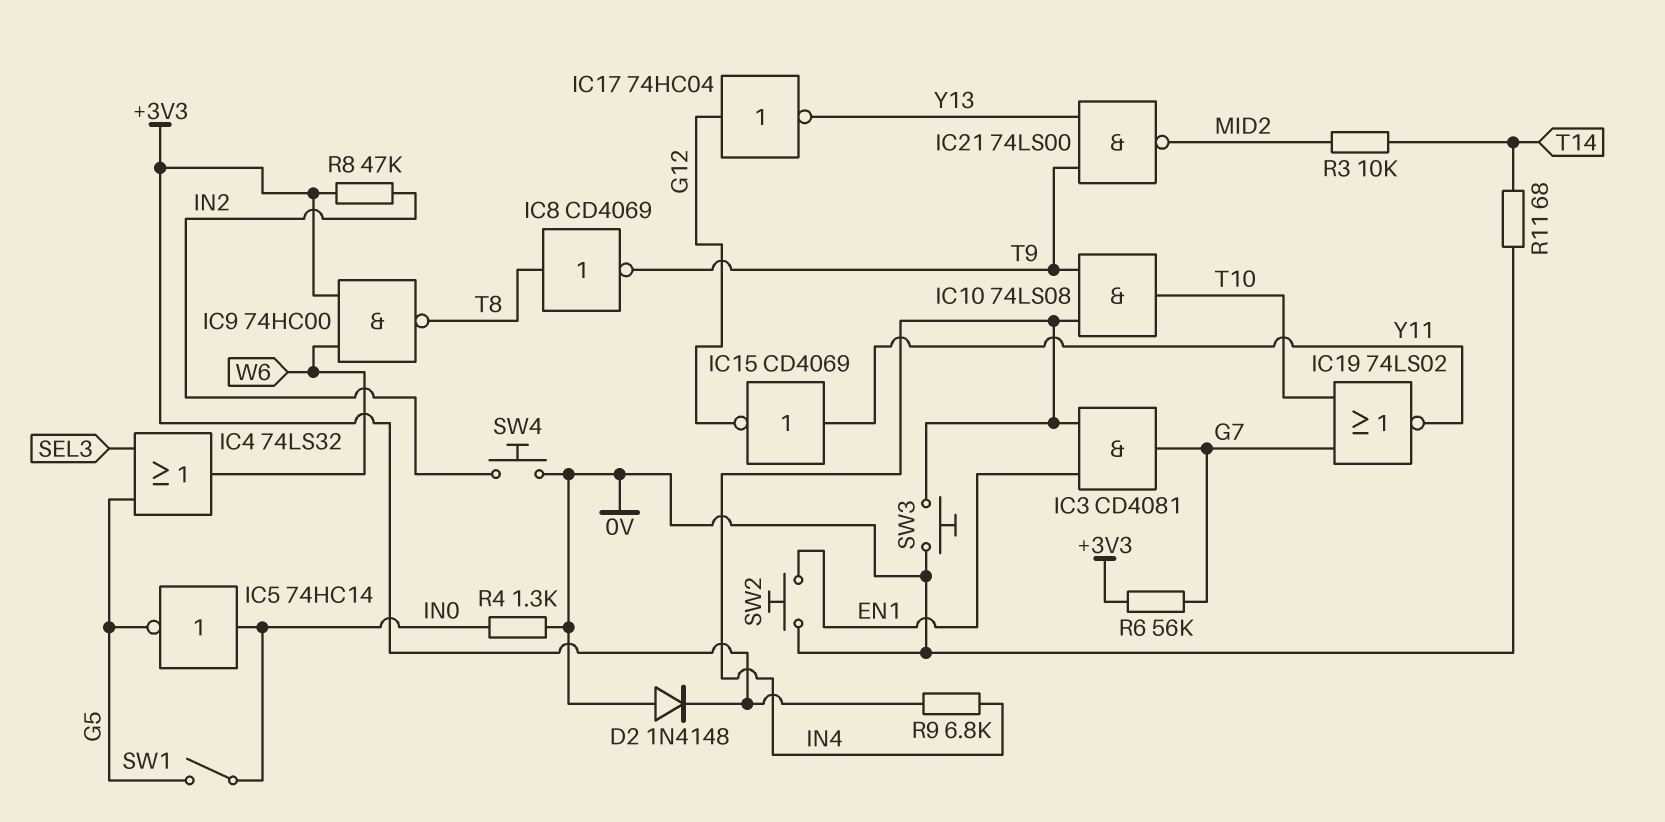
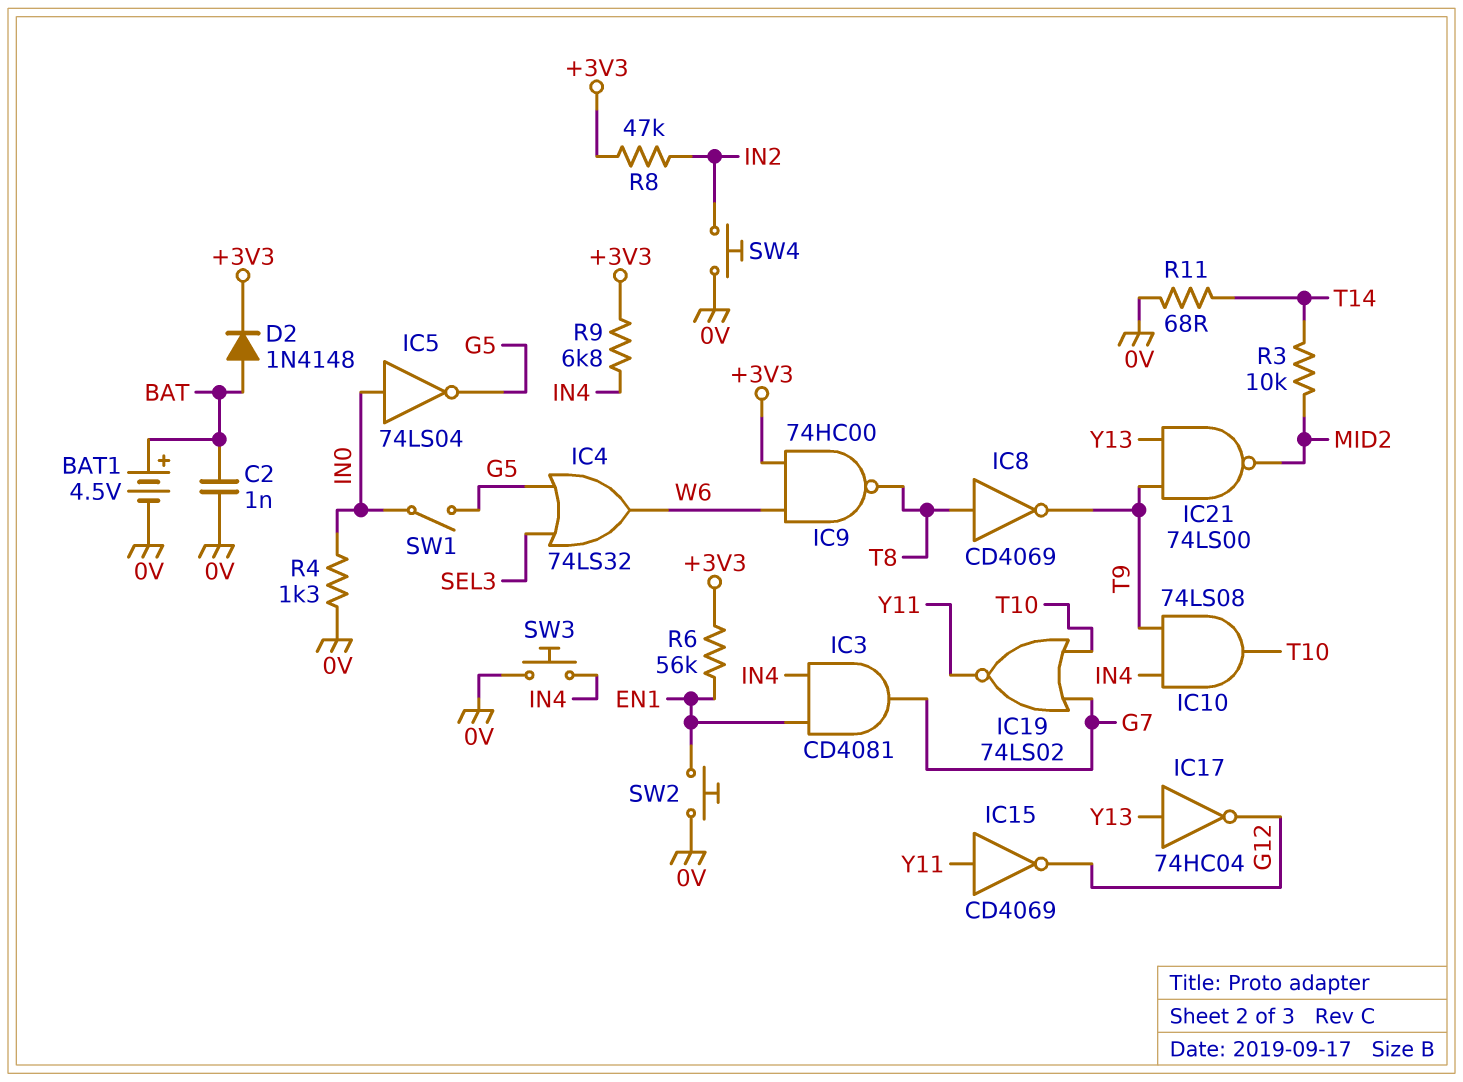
BAT1: none -> 4.5V (plus BAT, minus 0V)
C2: none -> 1nF (0V, BAT)
D2: diode 1N4148 (A 0V, K +3V3) -> diode 1N4148 (A BAT, K +3V3)
IC5: NOT 74HC14 (in IN0, out G5) -> NOT 74LS04 (in IN0, out G5)
IC17: NOT 74HC04 (in G12, out Y13) -> NOT 74HC04 (in Y13, out G12)
R6: 56k (+3V3, G7) -> 56k (+3V3, EN1)

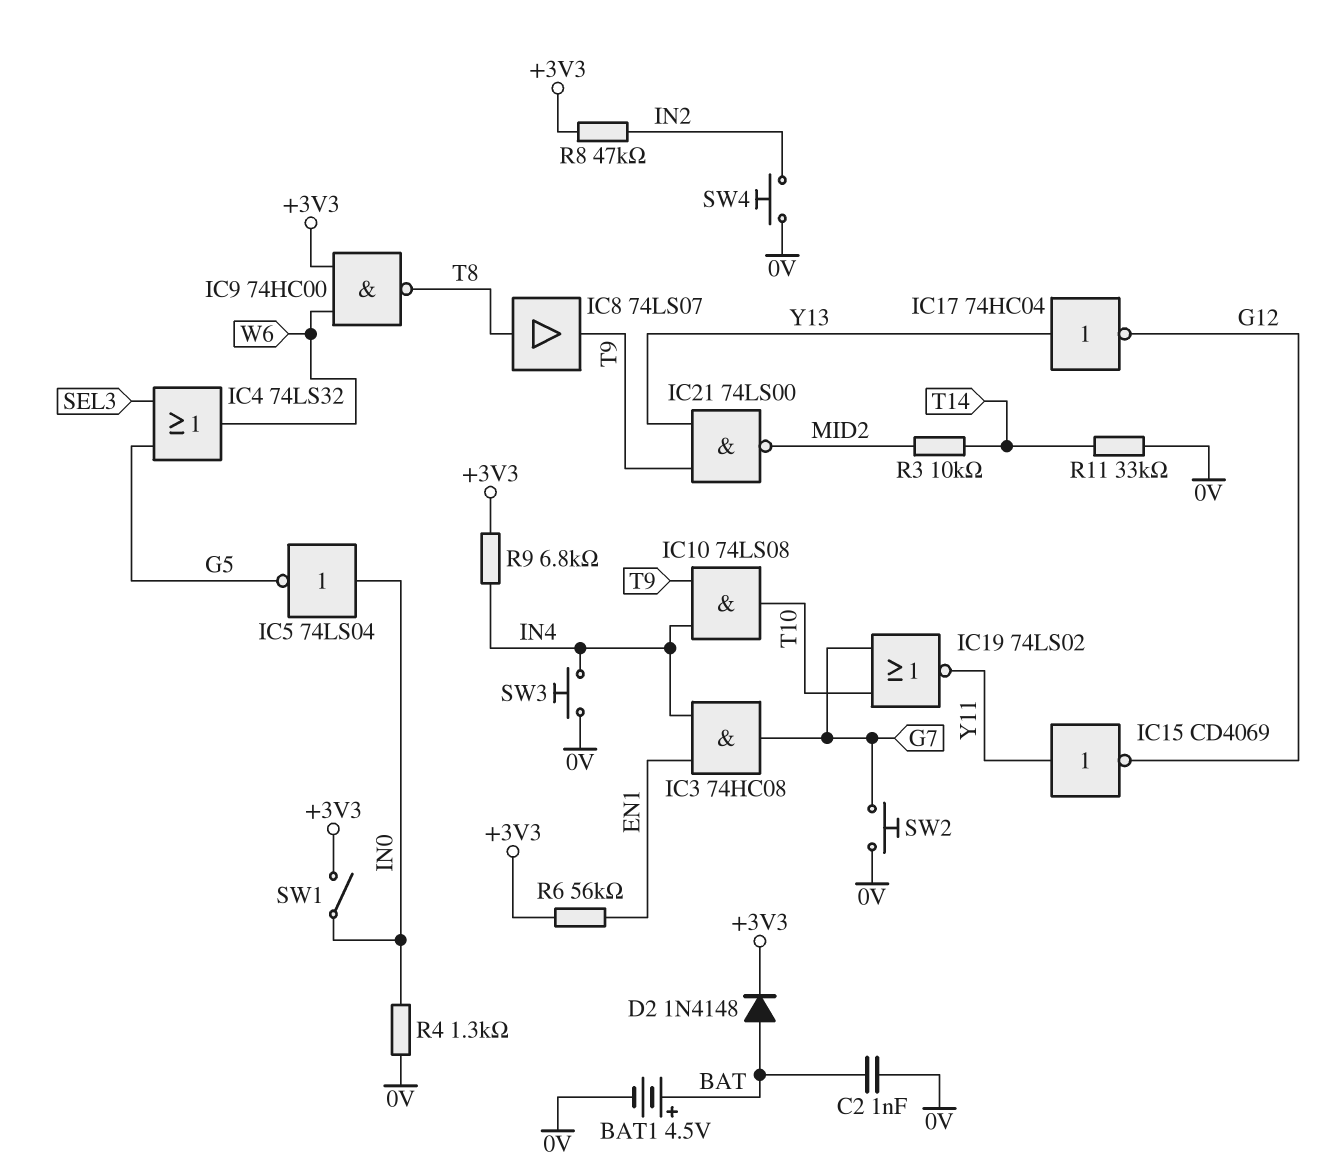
IC3: AND CD4081 (in EN1, in IN4, out G7) -> AND 74HC08 (in EN1, in IN4, out G7)
IC8: NOT CD4069 (in T8, out T9) -> buffer 74LS07 (in T8, out T9)
R11: 68 (0V, T14) -> 33k (0V, T14)
SW1: switch (G5, IN0) -> switch (+3V3, IN0)
SW2: button (0V, EN1) -> button (0V, G7)

